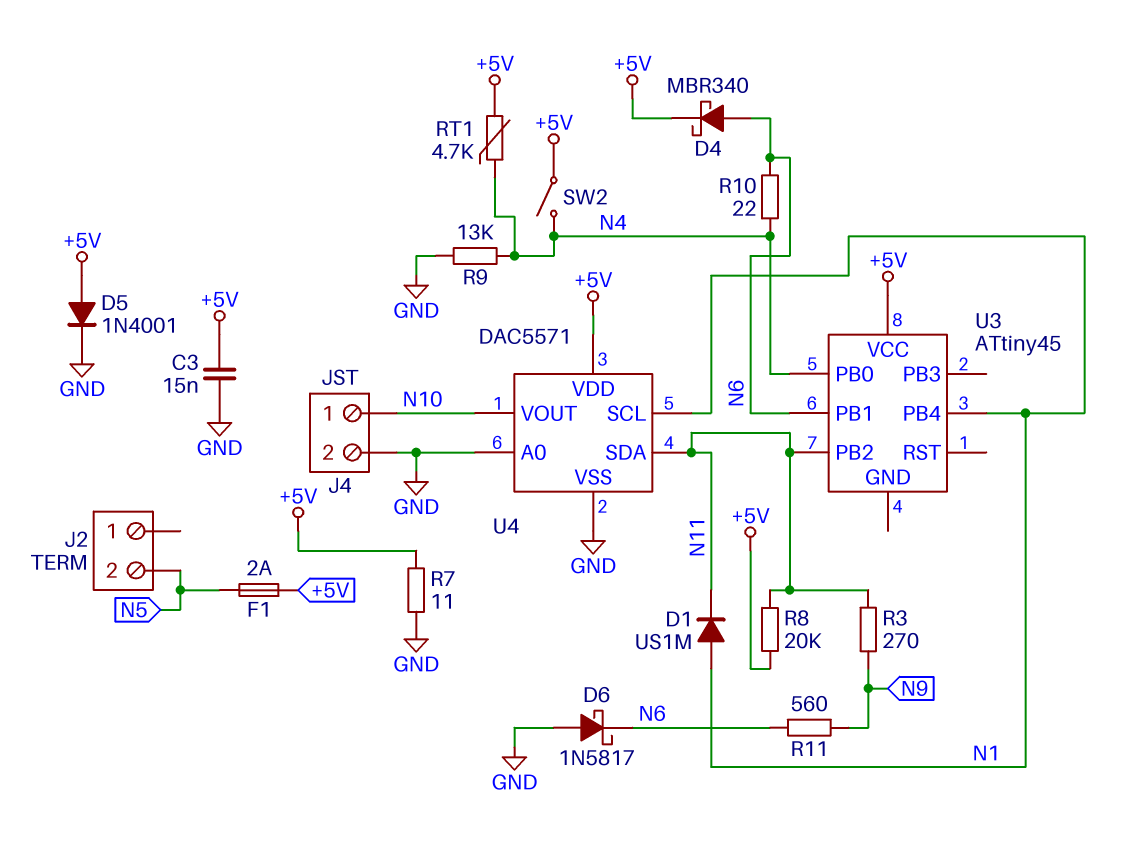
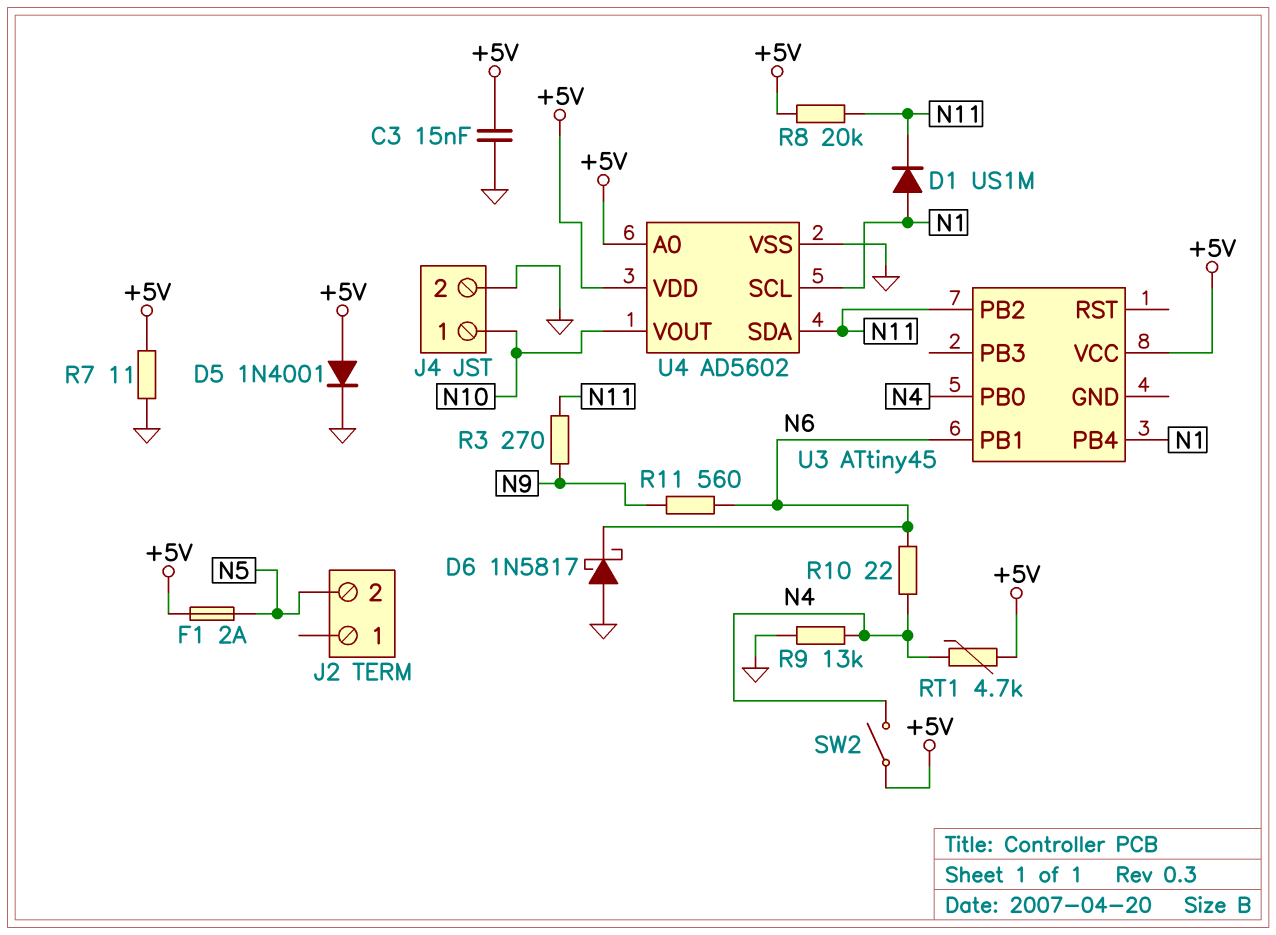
D4: schottky MBR340 (A N6, K +5V) -> none
U4: DAC5571 -> AD5602
U4 pin A0: GND -> +5V

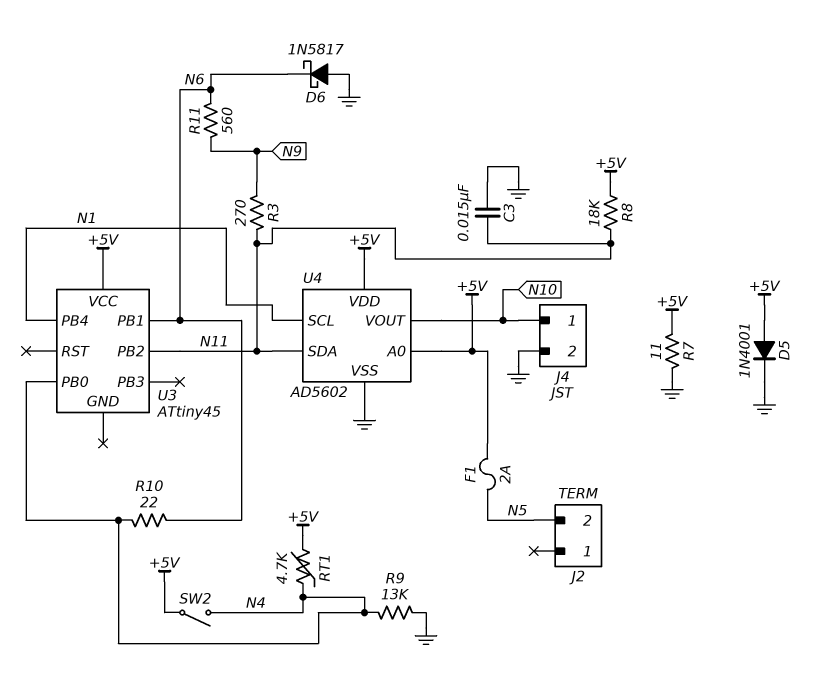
C3: 15nF (+5V, GND) -> 15nF (GND, N11)
D1: diode US1M (A N1, K N11) -> none
R8: 20k (+5V, N11) -> 18k (+5V, N11)

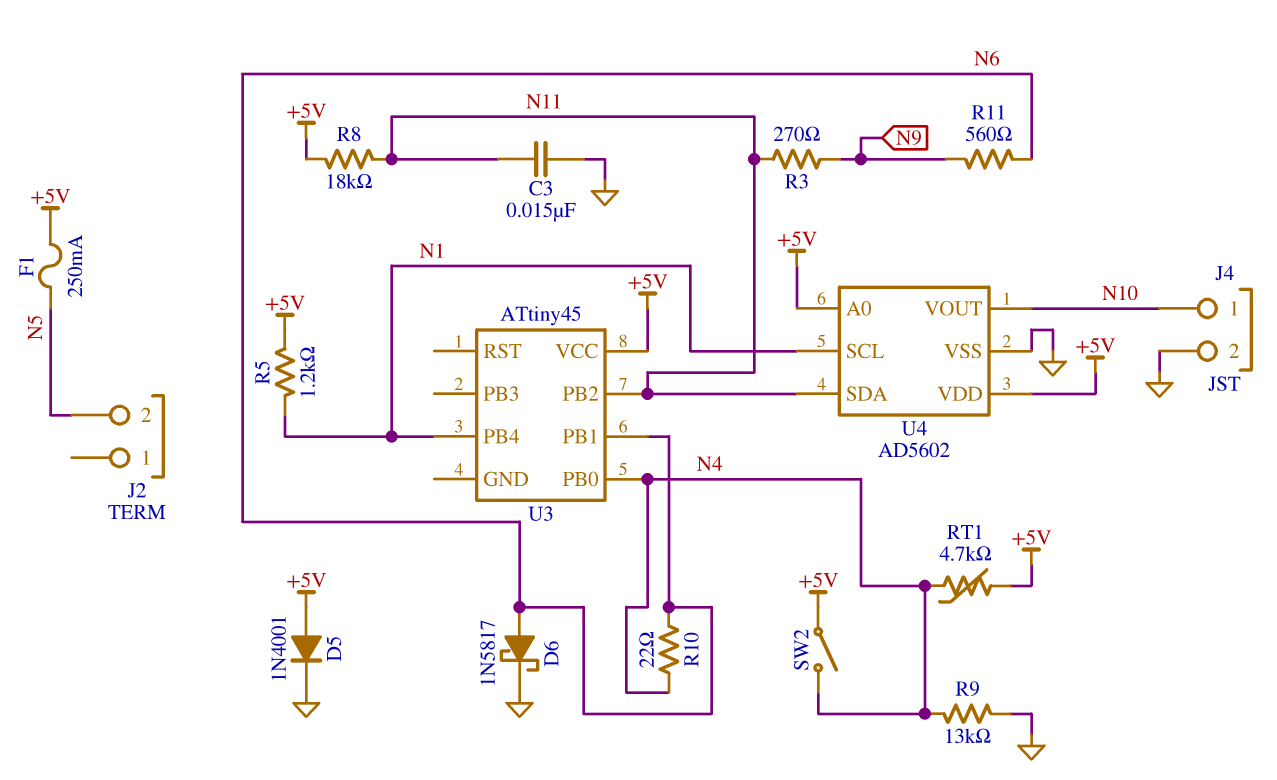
D6: schottky 1N5817 (A GND, K N6) -> schottky 1N5817 (A N6, K GND)
F1: 2A (+5V, N5) -> 250mA (+5V, N5)
R5: none -> 1.2k (+5V, N1)
R7: 11 (+5V, GND) -> none

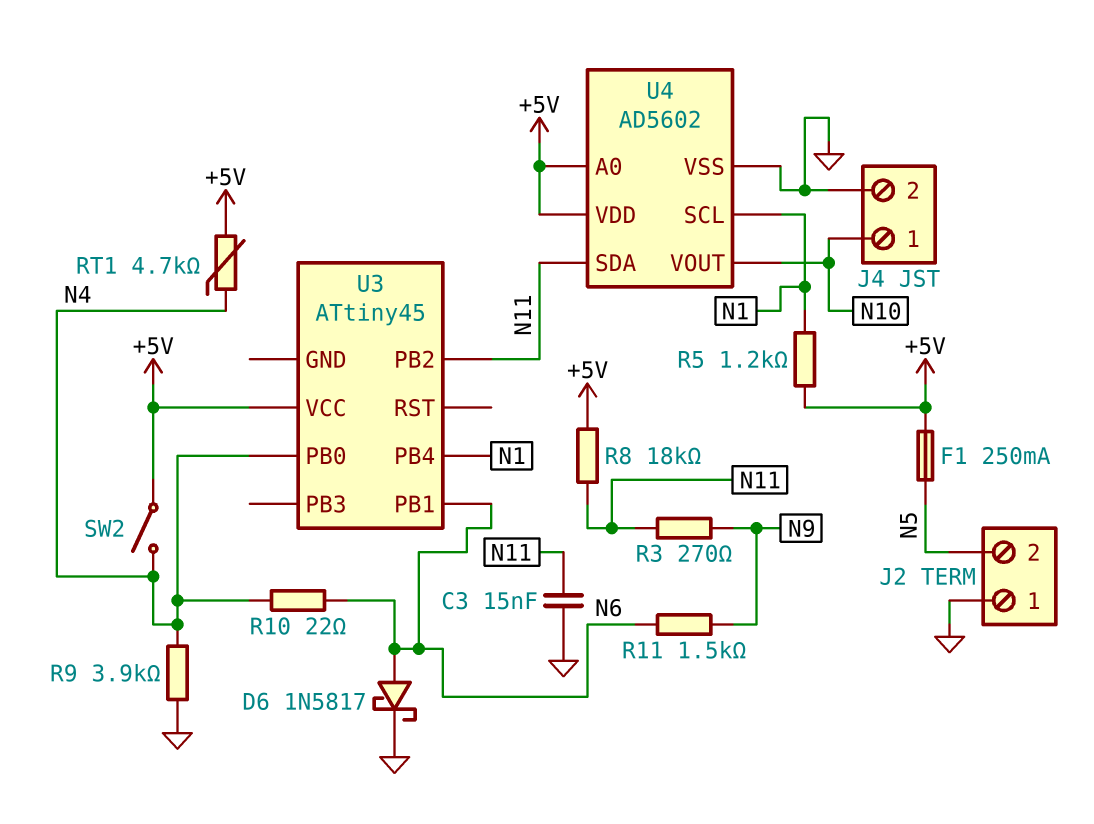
D5: diode 1N4001 (A +5V, K GND) -> none
J2 pin 1: none -> GND
R9: 13k (GND, N4) -> 3.9k (GND, N4)
R11: 560 (N6, N9) -> 1.5k (N6, N9)

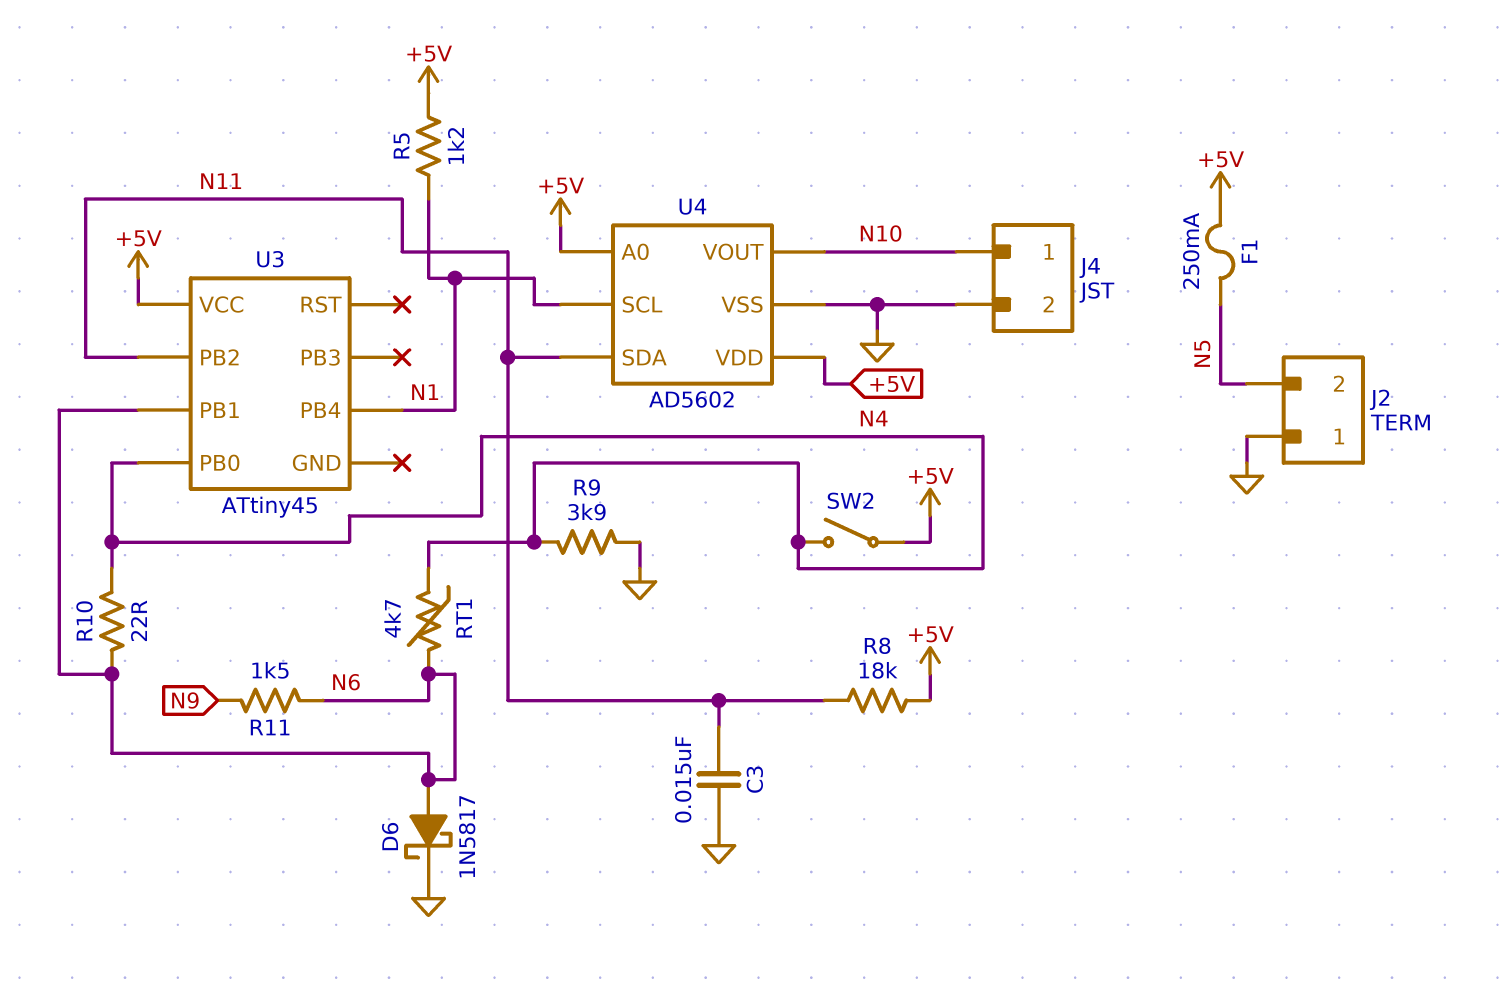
R3: 270 (N9, N11) -> none
RT1: 4.7k (+5V, N4) -> 4.7k (N4, N6)

